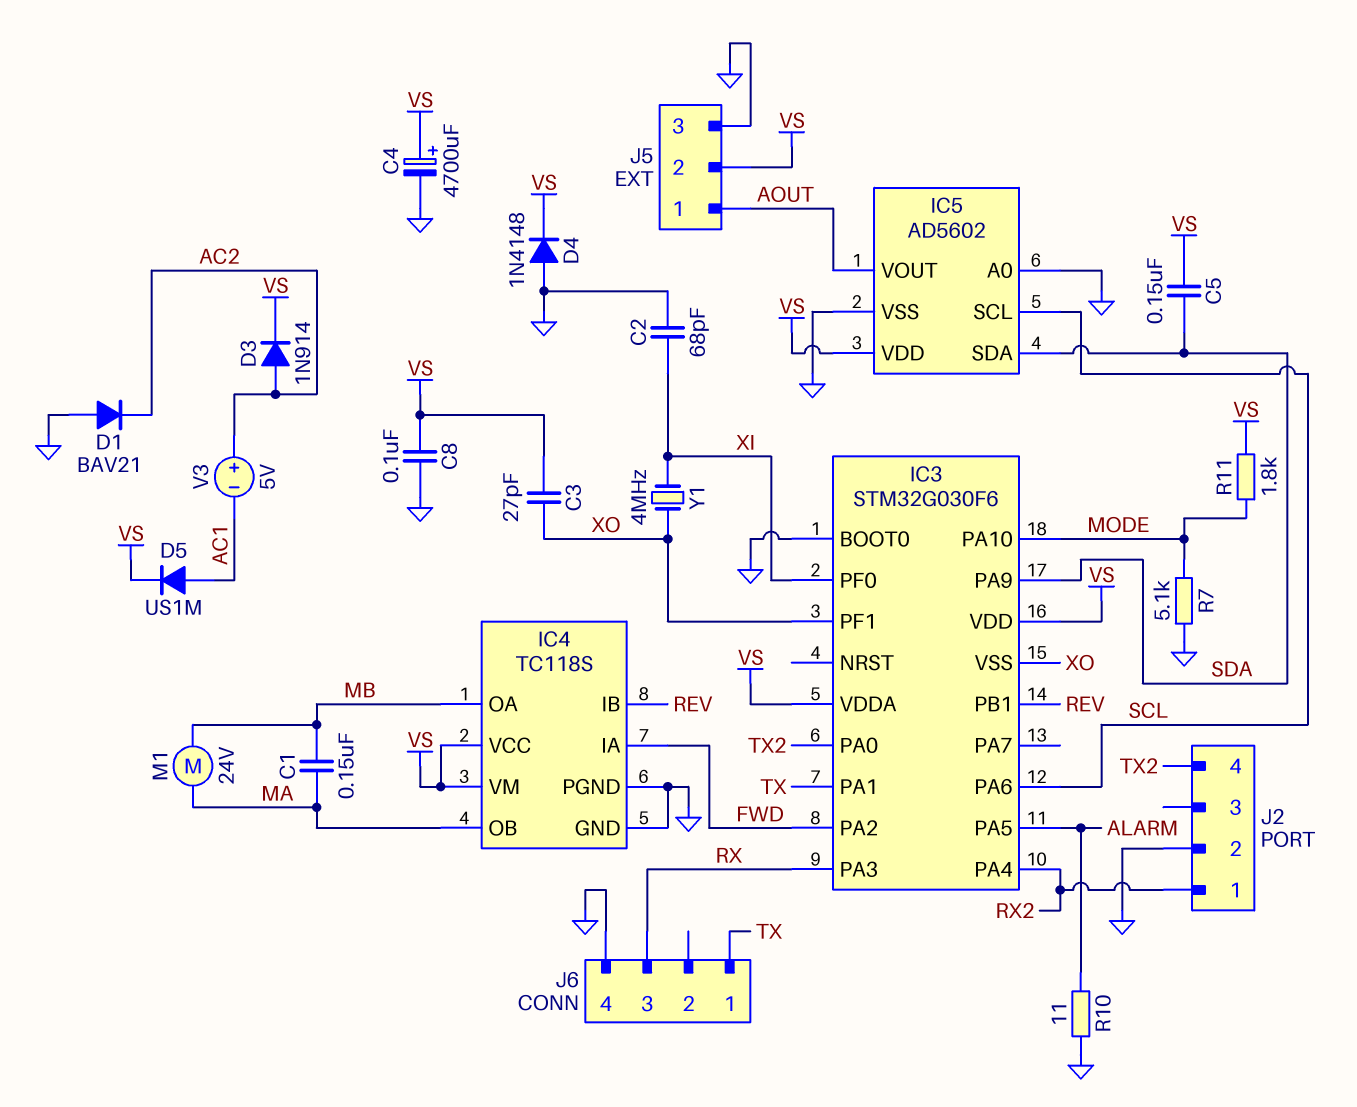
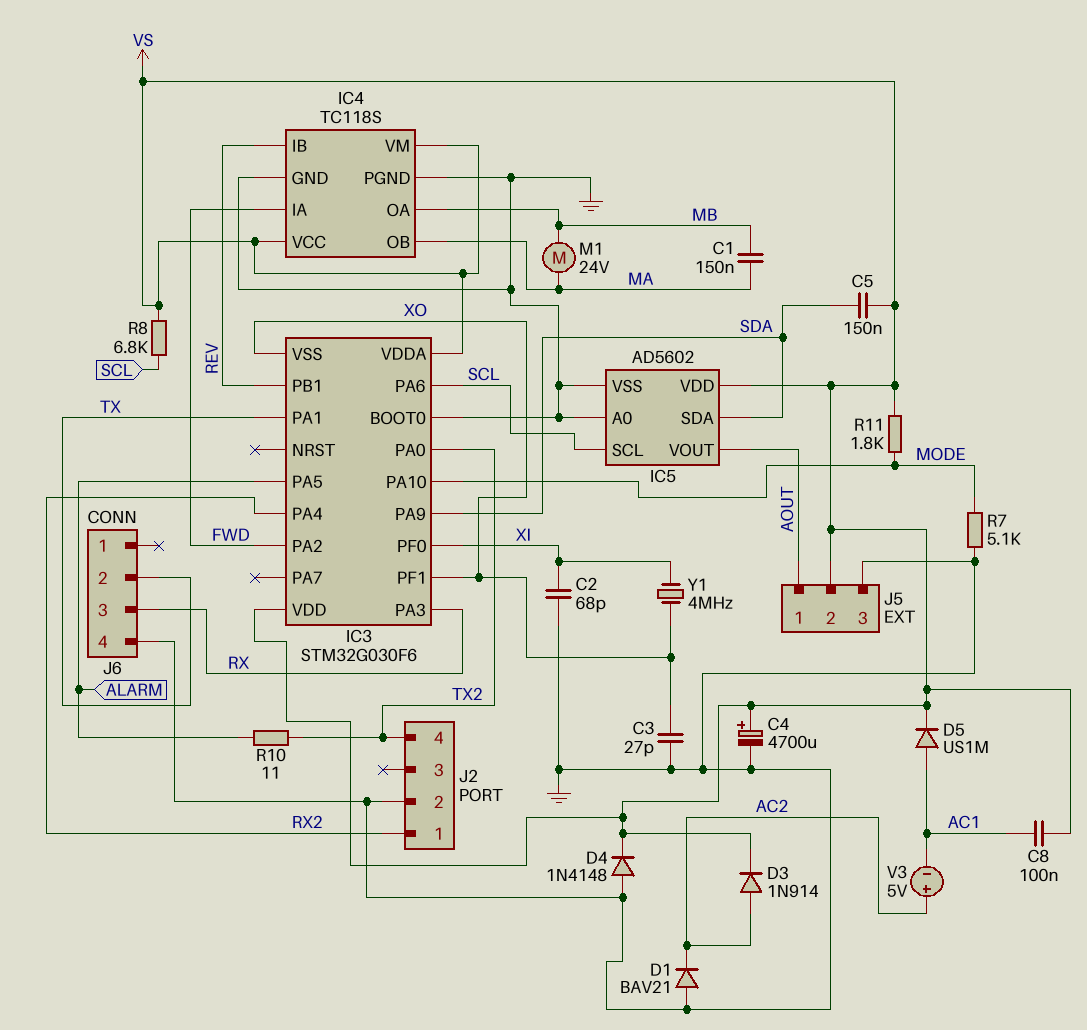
C3: 27pF (VS, XO) -> 27pF (GND, XO)
C8: 100nF (GND, VS) -> 100nF (AC1, VS)
J6 pin 1: TX -> none
J6 pin 2: none -> TX
R8: none -> 6.8k (SCL, VS)
R10: 11 (ALARM, GND) -> 11 (ALARM, TX2)

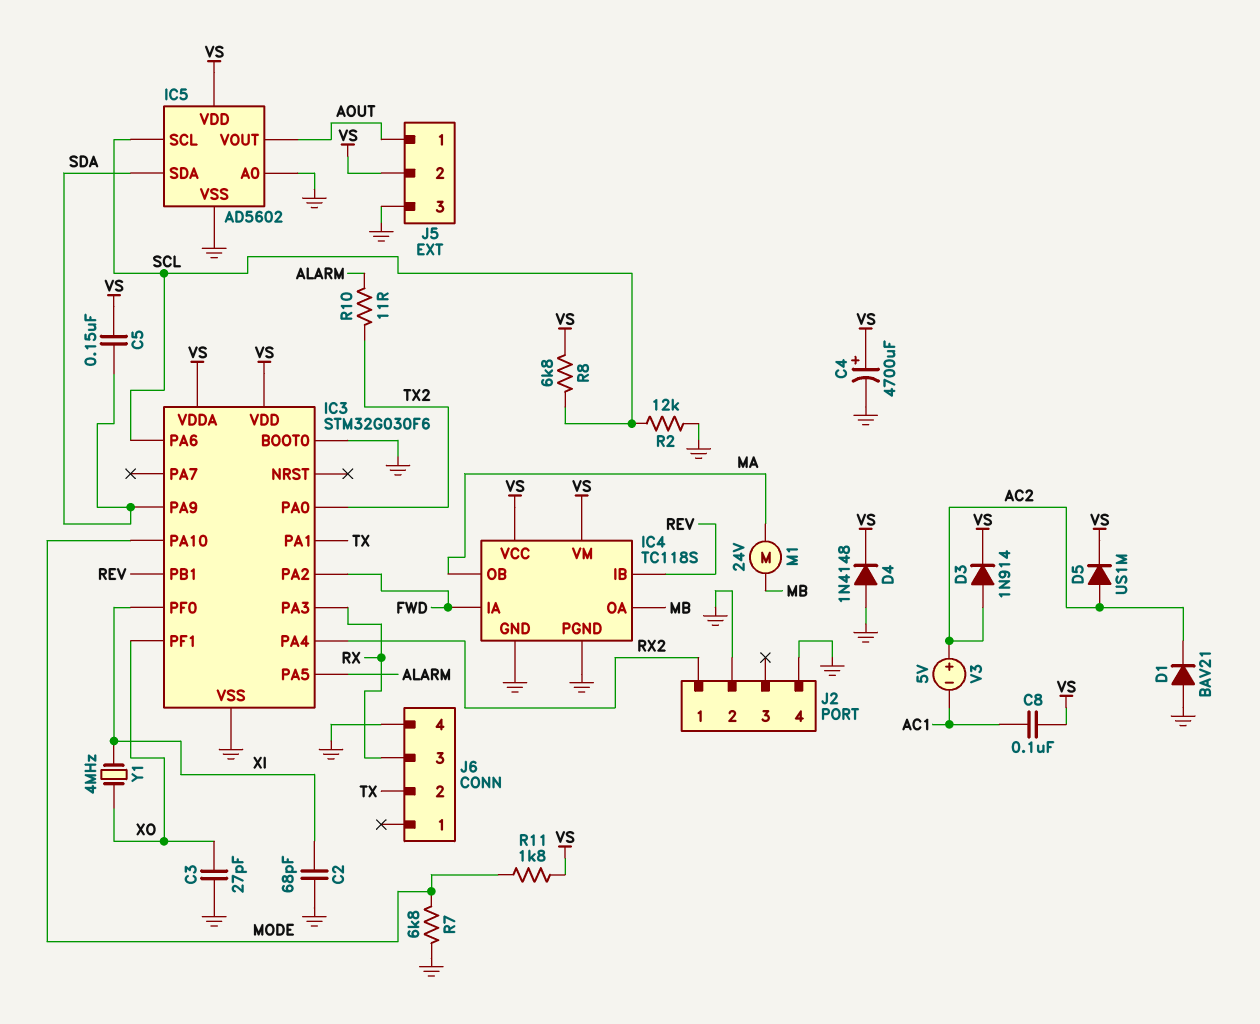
C1: 150nF (MA, MB) -> none
D5: diode US1M (A AC1, K VS) -> diode US1M (A AC2, K VS)
IC3 pin VSS: XO -> GND
J2 pin 4: TX2 -> GND
R2: none -> 12k (GND, SCL)
R7: 5.1k (GND, MODE) -> 6.8k (GND, MODE)

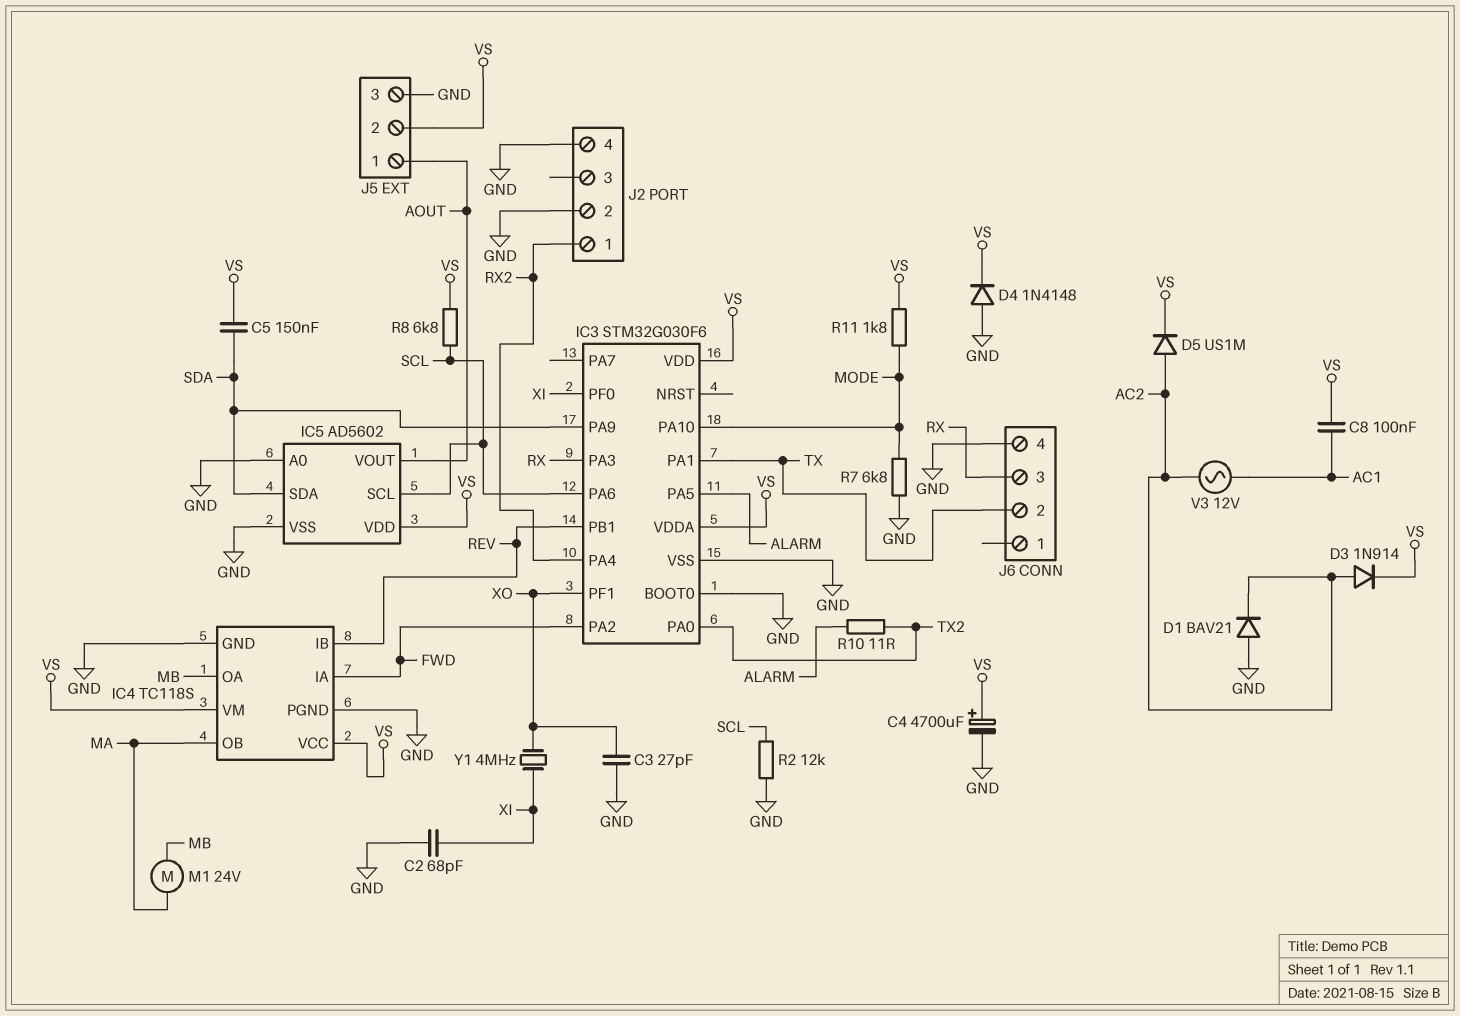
V3: 5V (plus AC2, minus AC1) -> AC 12V (AC1, AC2)

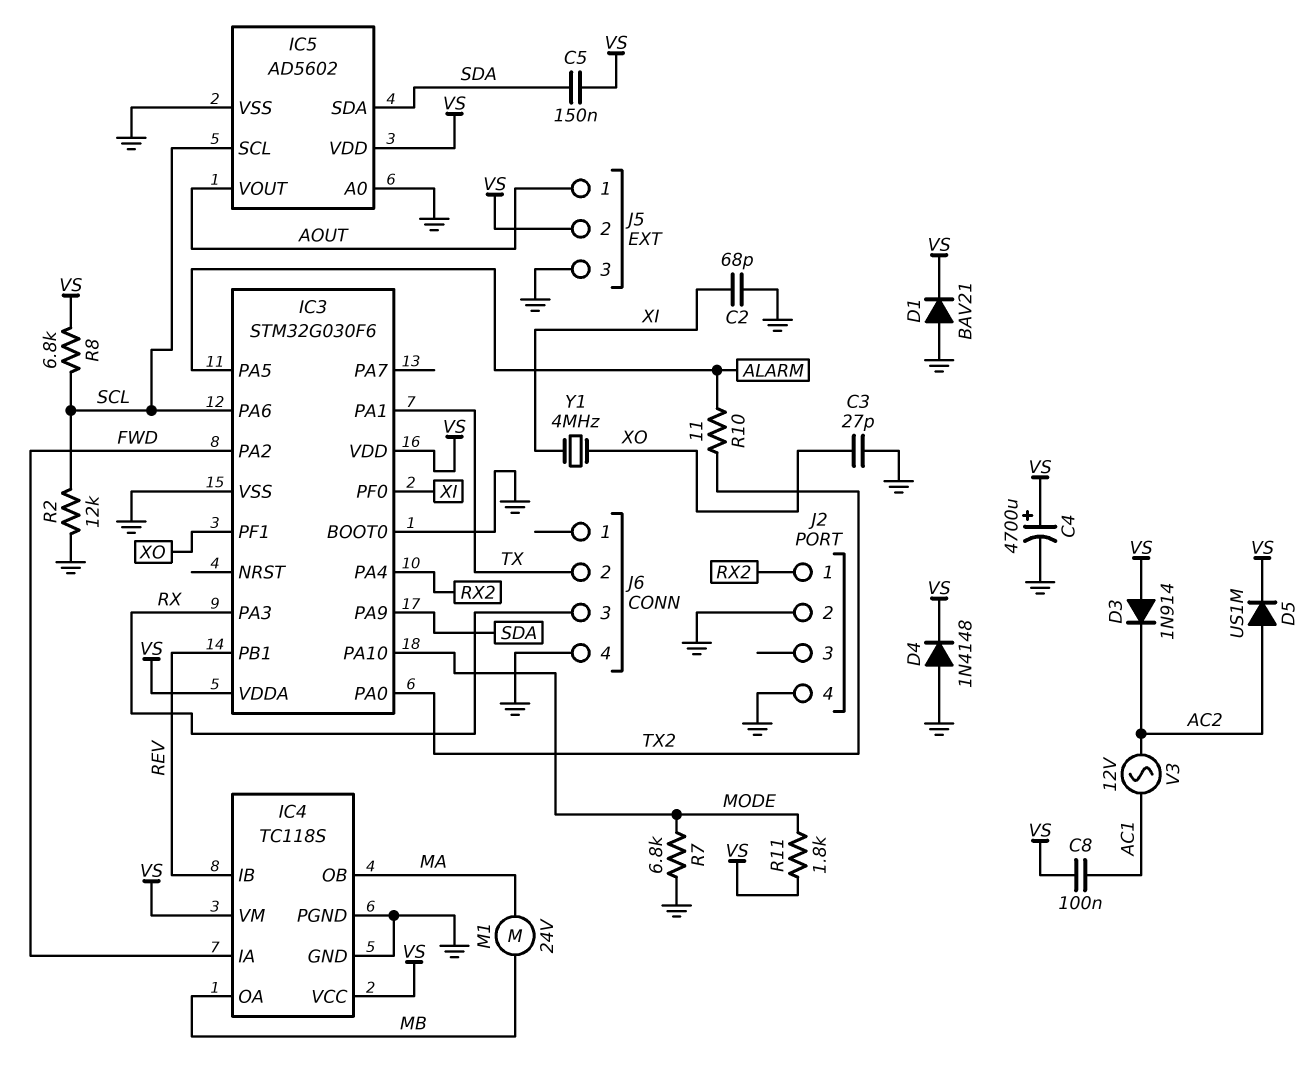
D1: diode BAV21 (A GND, K AC2) -> diode BAV21 (A GND, K VS)
D3: diode 1N914 (A AC2, K VS) -> diode 1N914 (A VS, K AC2)

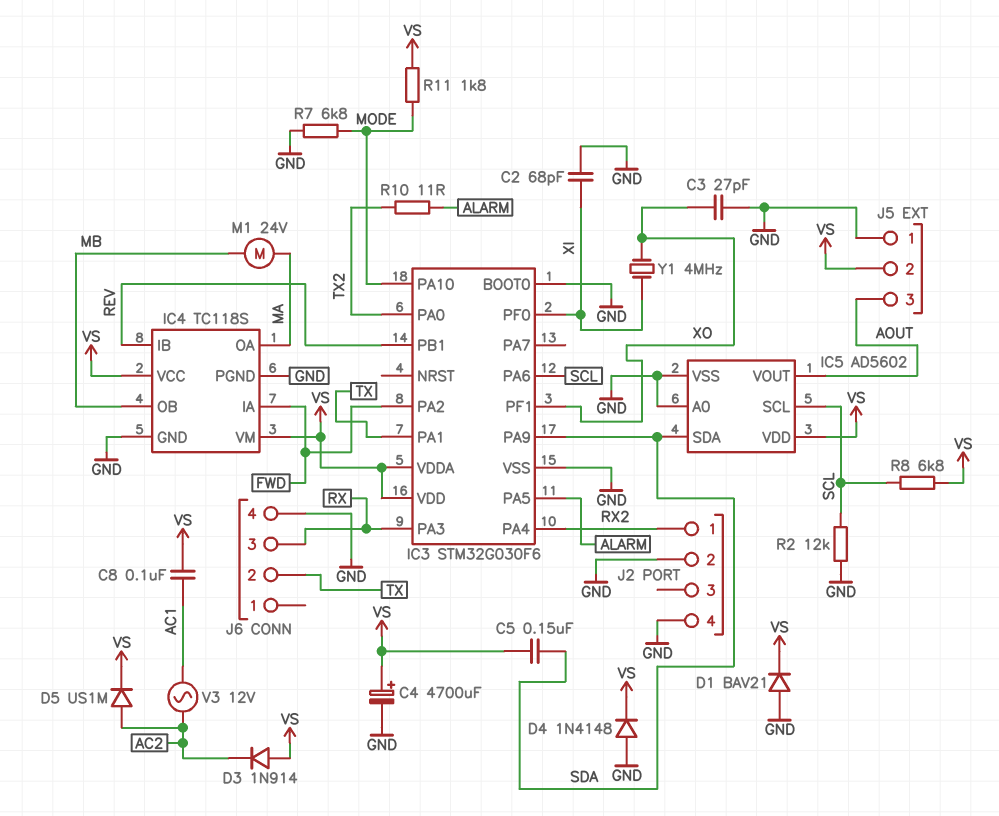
IC4 pin OA: MB -> MA
IC4 pin OB: MA -> MB
J5 pin 1: AOUT -> GND
J5 pin 3: GND -> AOUT

